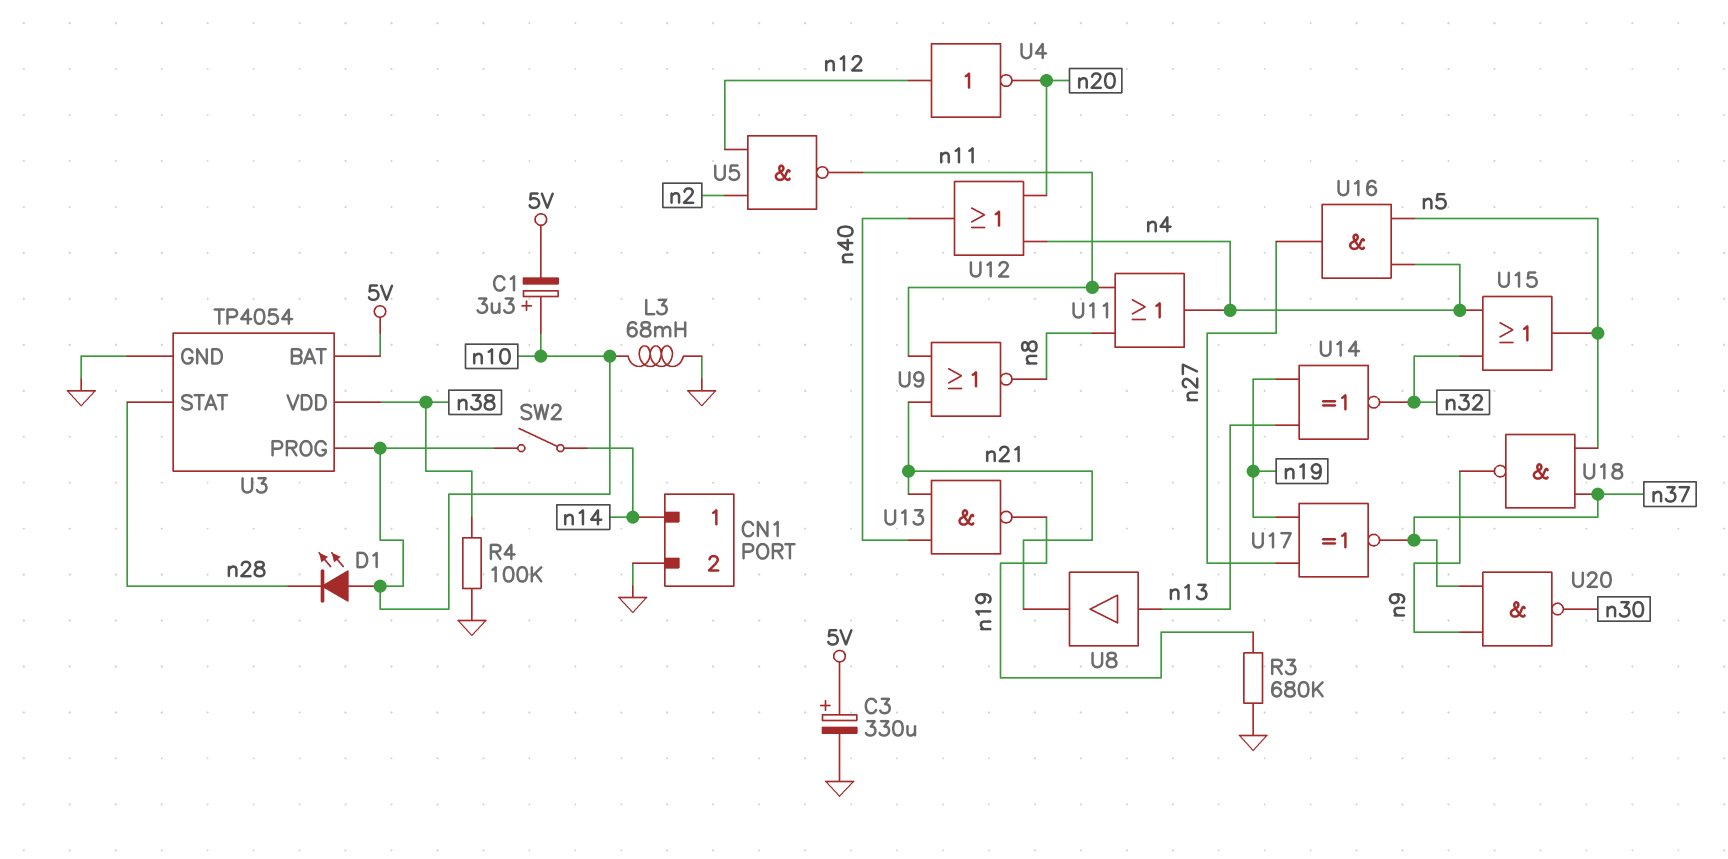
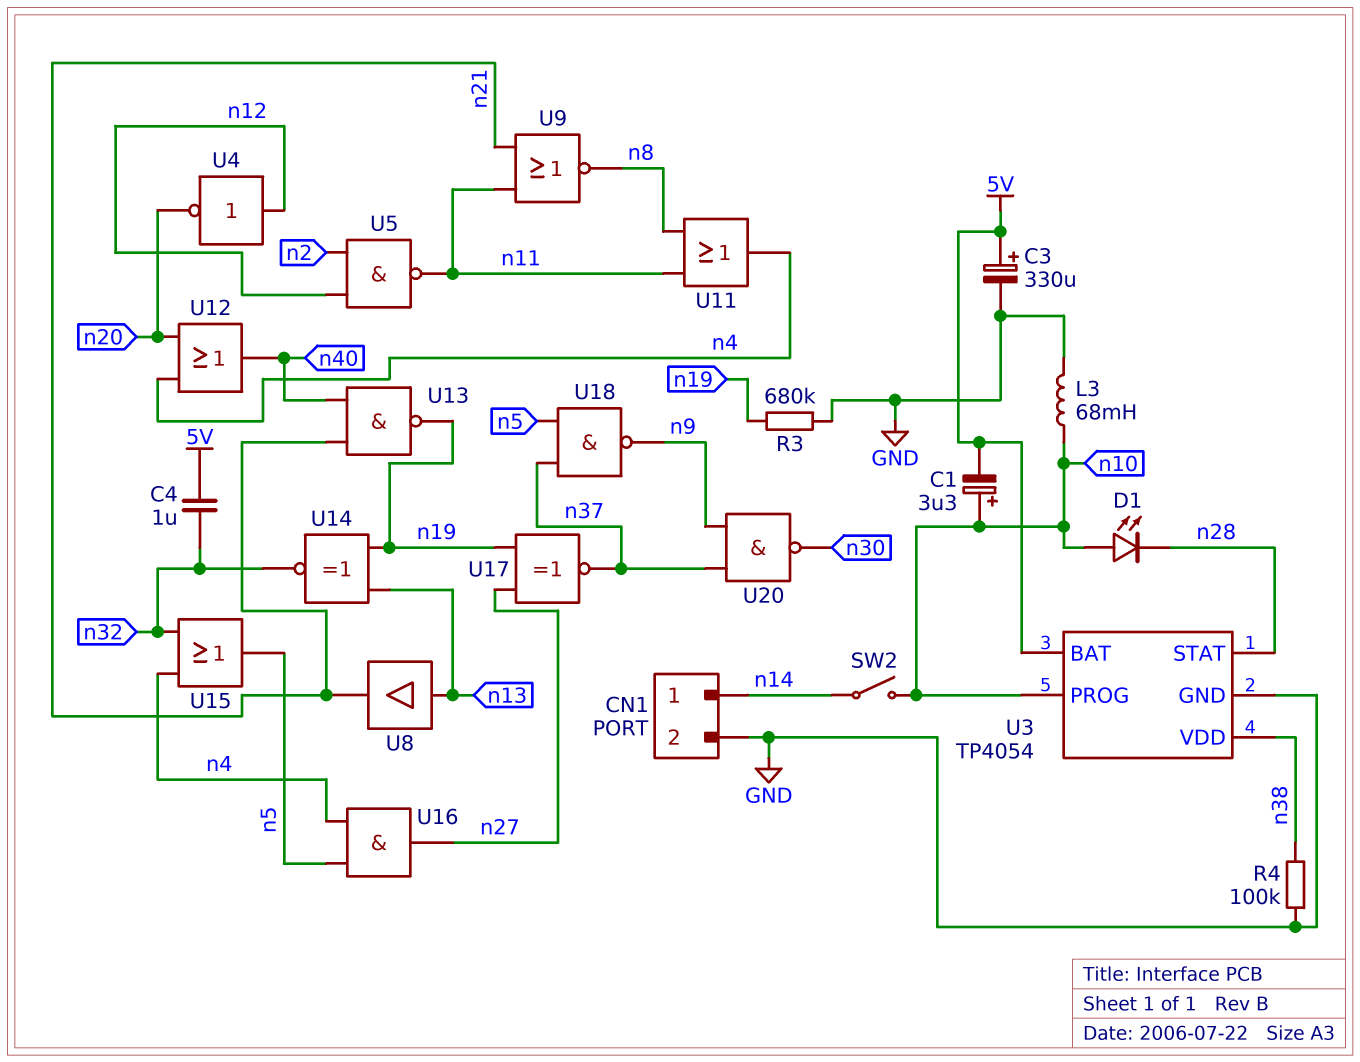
C4: none -> 1uF (5V, n32)

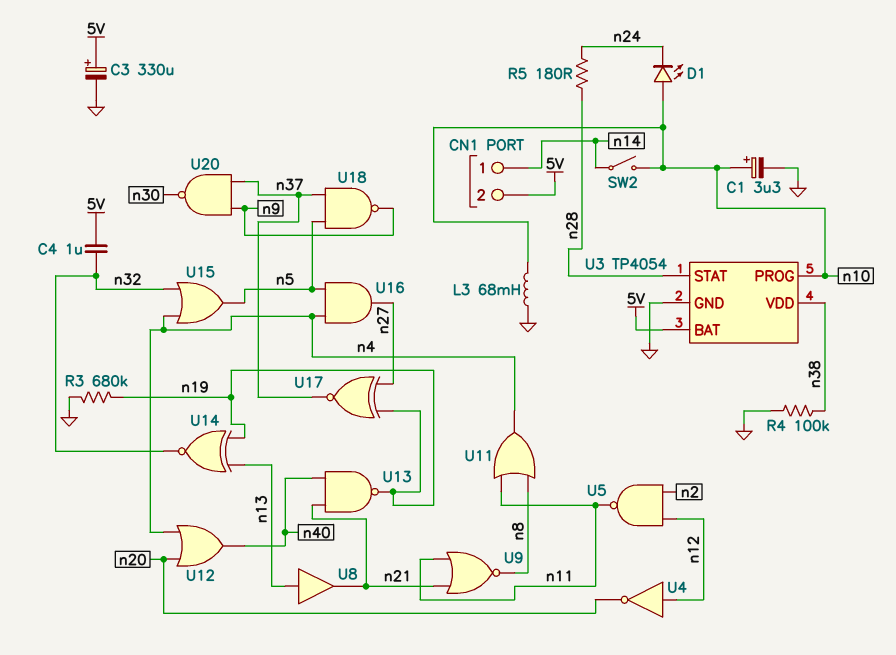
C1: 3.3uF (plus n10, minus 5V) -> 3.3uF (plus n10, minus GND)
CN1 pin 2: GND -> 5V
D1: LED (A n10, K n28) -> LED (A n10, K n24)
R5: none -> 180 (n24, n28)

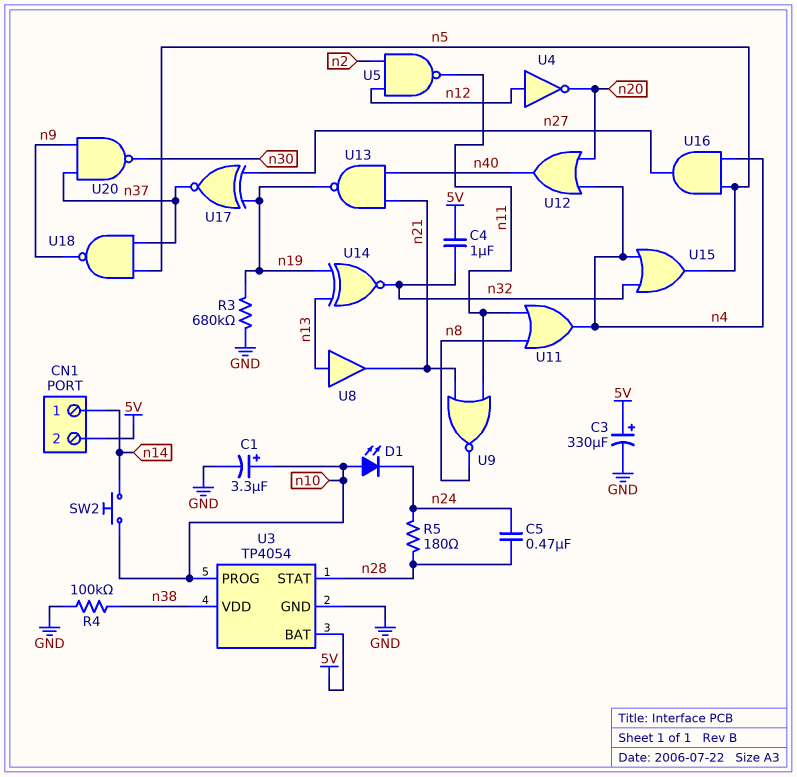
C5: none -> 470nF (n24, n28)
L3: 68mH (GND, n10) -> none
SW2: switch (n10, n14) -> button (n10, n14)

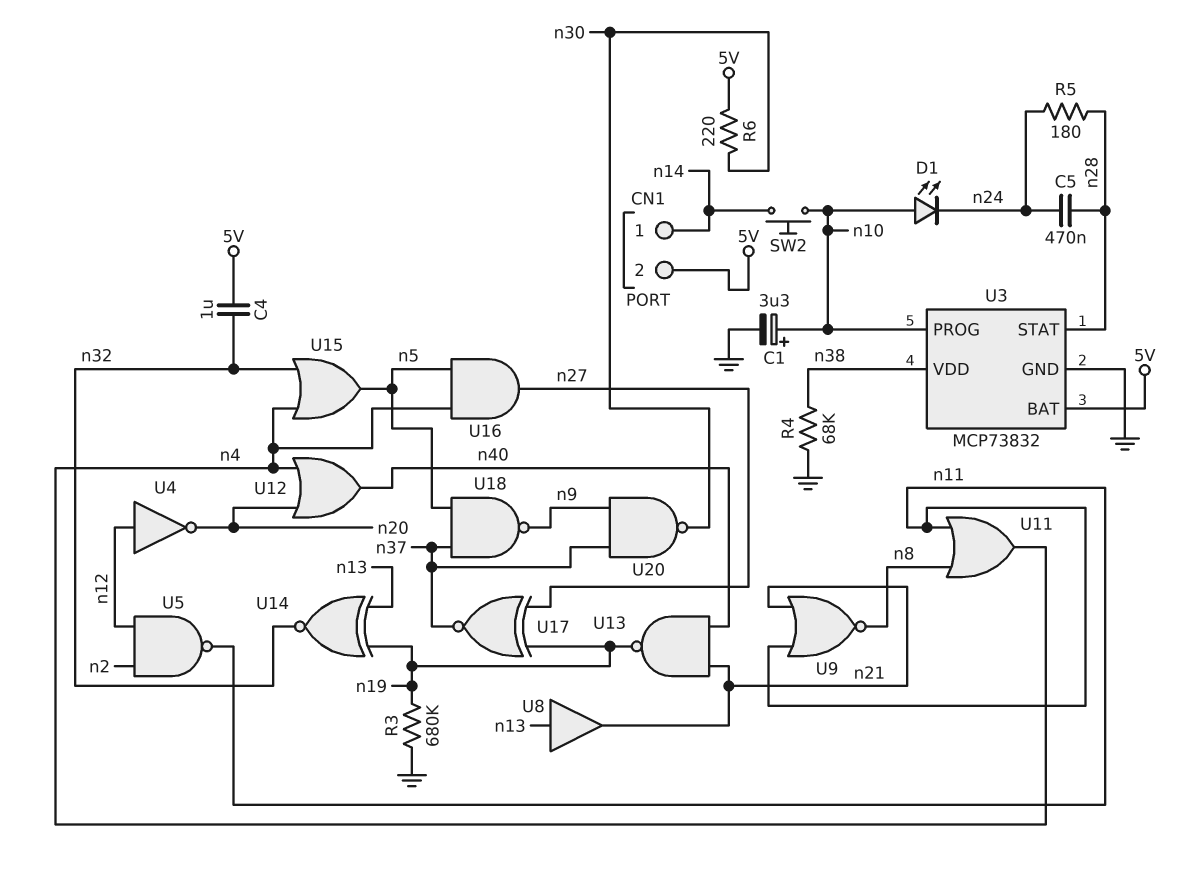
C3: 330uF (plus 5V, minus GND) -> none
R4: 100k (GND, n38) -> 68k (GND, n38)
R6: none -> 220 (5V, n30)
U3: TP4054 -> MCP73832

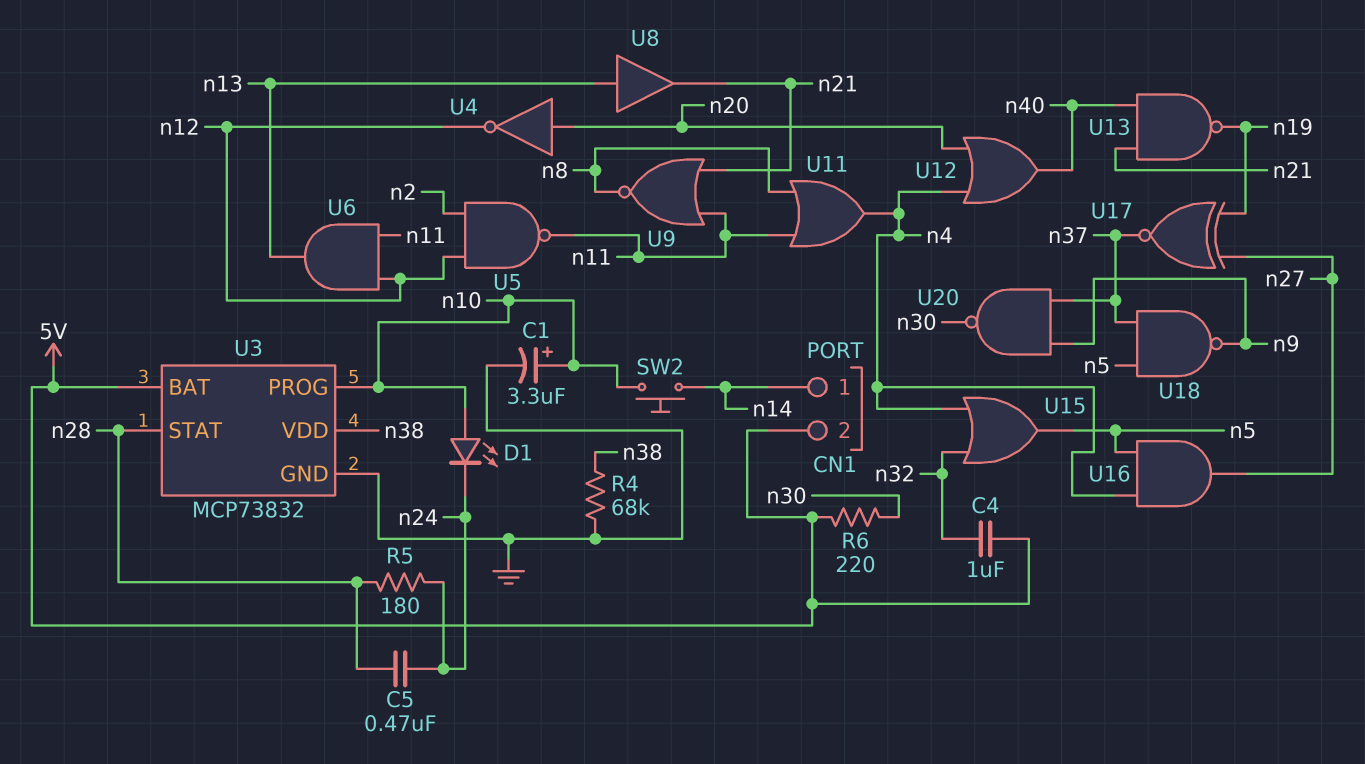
R3: 680k (GND, n19) -> none
U4: NOT (in n12, out n20) -> NOT (in n20, out n12)
U6: none -> AND (in n11, in n12, out n13)
U14: XNOR (in n13, in n19, out n32) -> none

